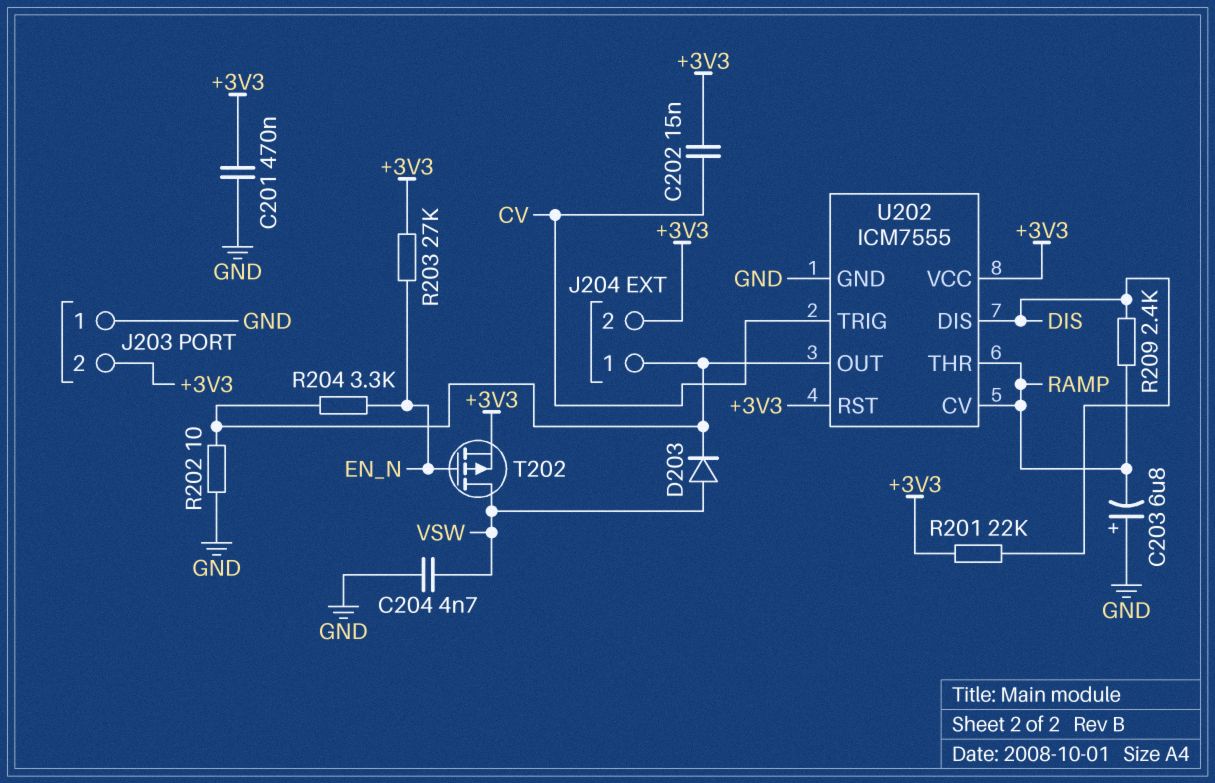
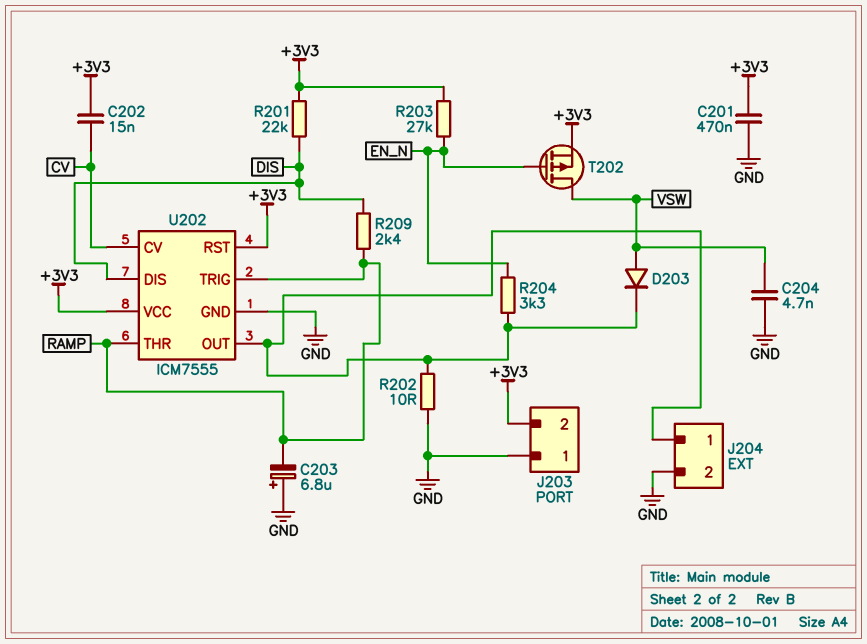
J204 pin 2: +3V3 -> GND
U202 pin CV: RAMP -> CV
U202 pin TRIG: CV -> RAMP

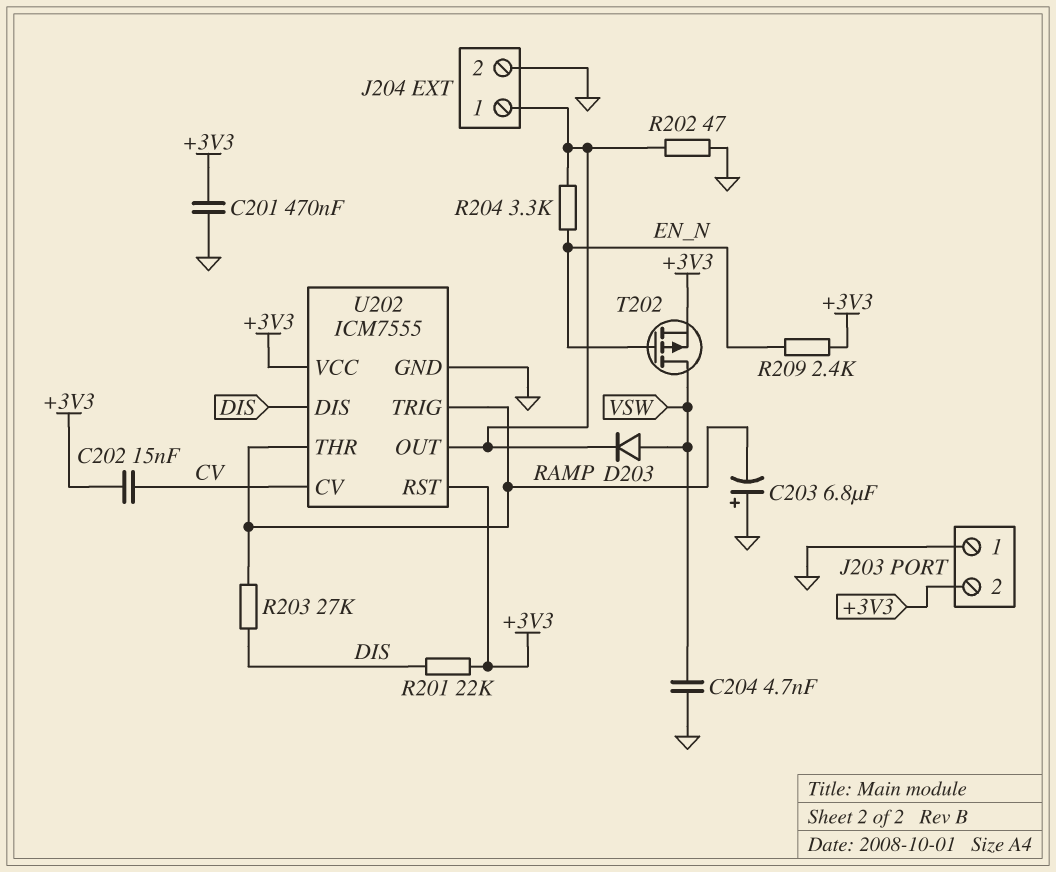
R202: 10 (GND, J204/1) -> 47 (GND, J204/1)
R203: 27k (+3V3, EN_N) -> 27k (DIS, RAMP)
R209: 2.4k (DIS, RAMP) -> 2.4k (+3V3, EN_N)

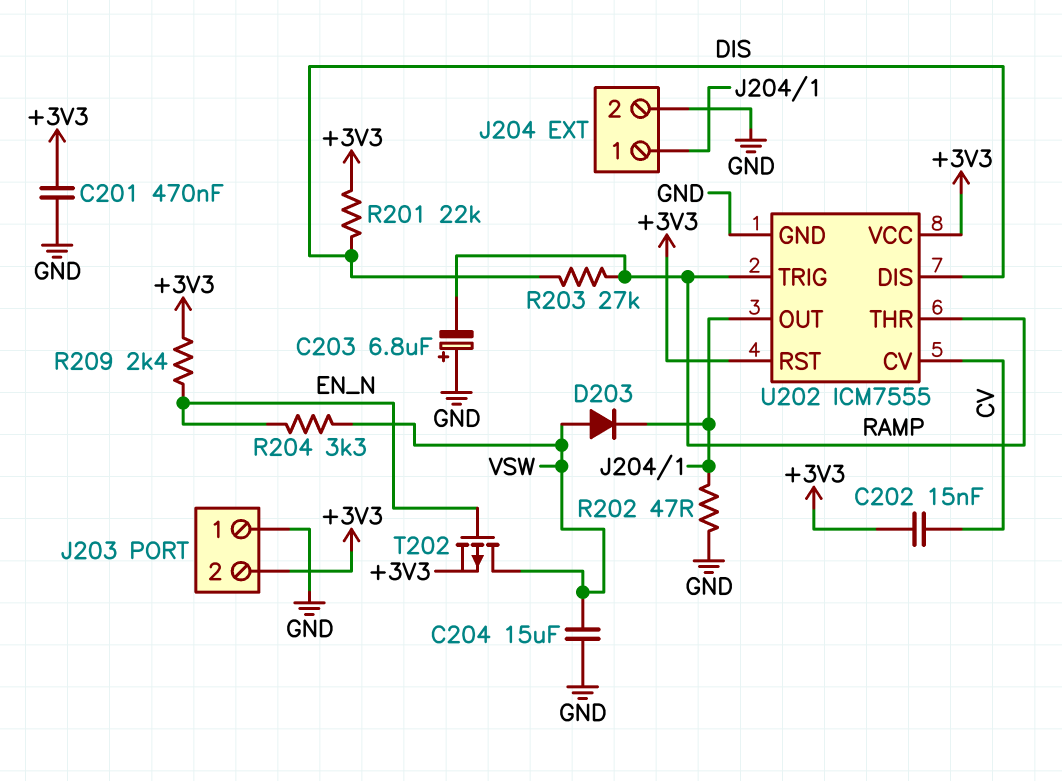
C204: 4.7nF (GND, VSW) -> 15uF (GND, VSW)
R204: 3.3k (EN_N, J204/1) -> 3.3k (EN_N, VSW)

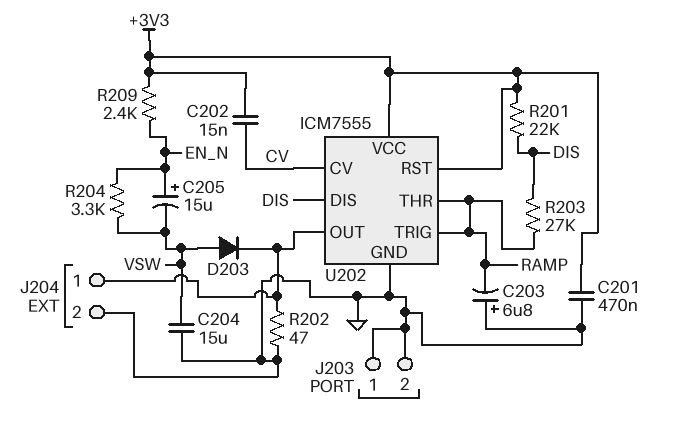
C205: none -> 15uF (plus EN_N, minus VSW)
J203 pin 2: +3V3 -> GND
T202: PMOS (G EN_N, D VSW, S +3V3) -> none

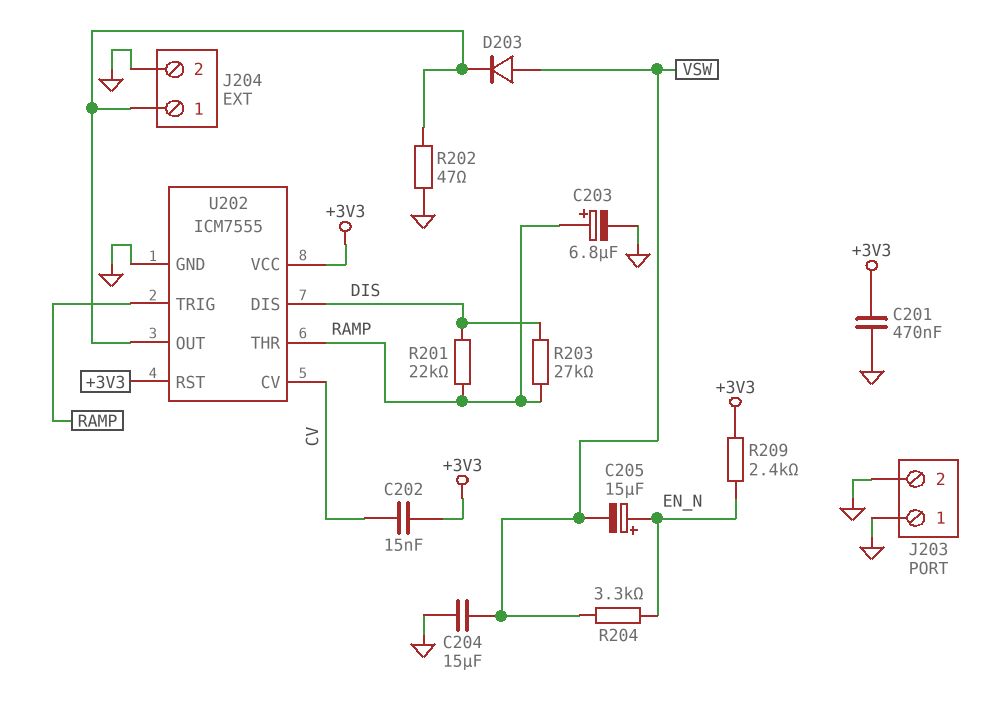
C203: 6.8uF (plus GND, minus RAMP) -> 6.8uF (plus RAMP, minus GND)
R201: 22k (+3V3, DIS) -> 22k (DIS, RAMP)

